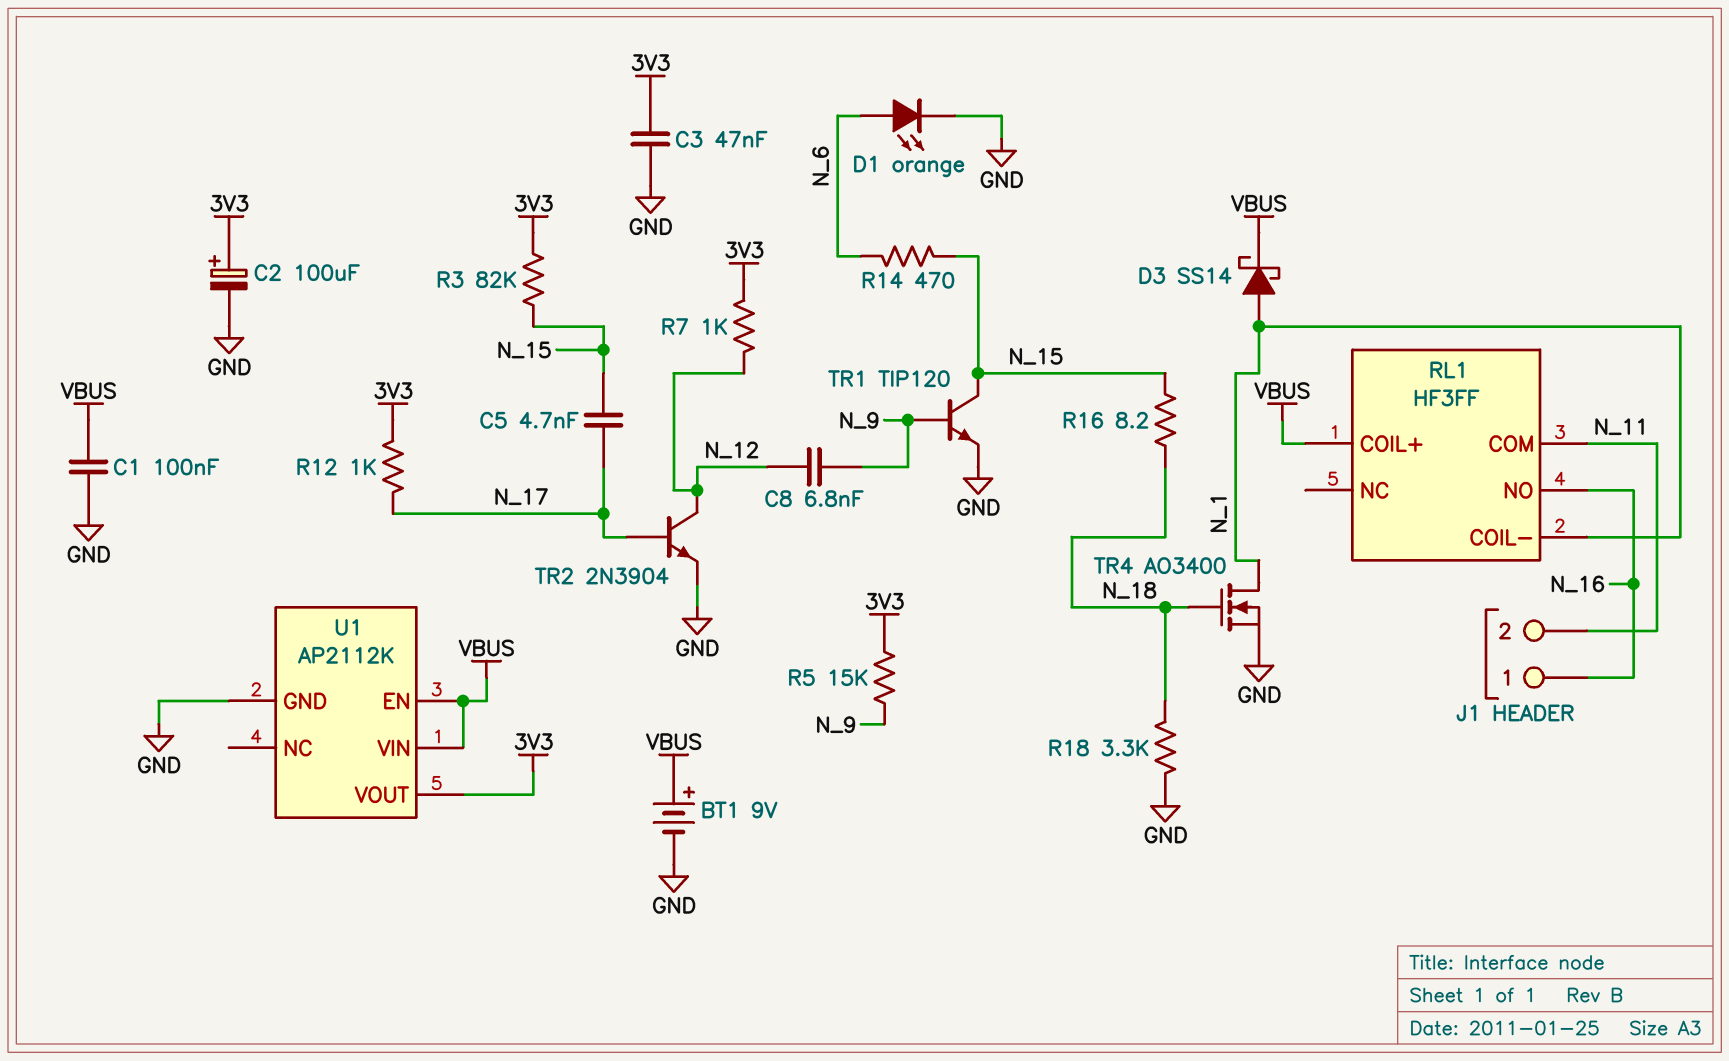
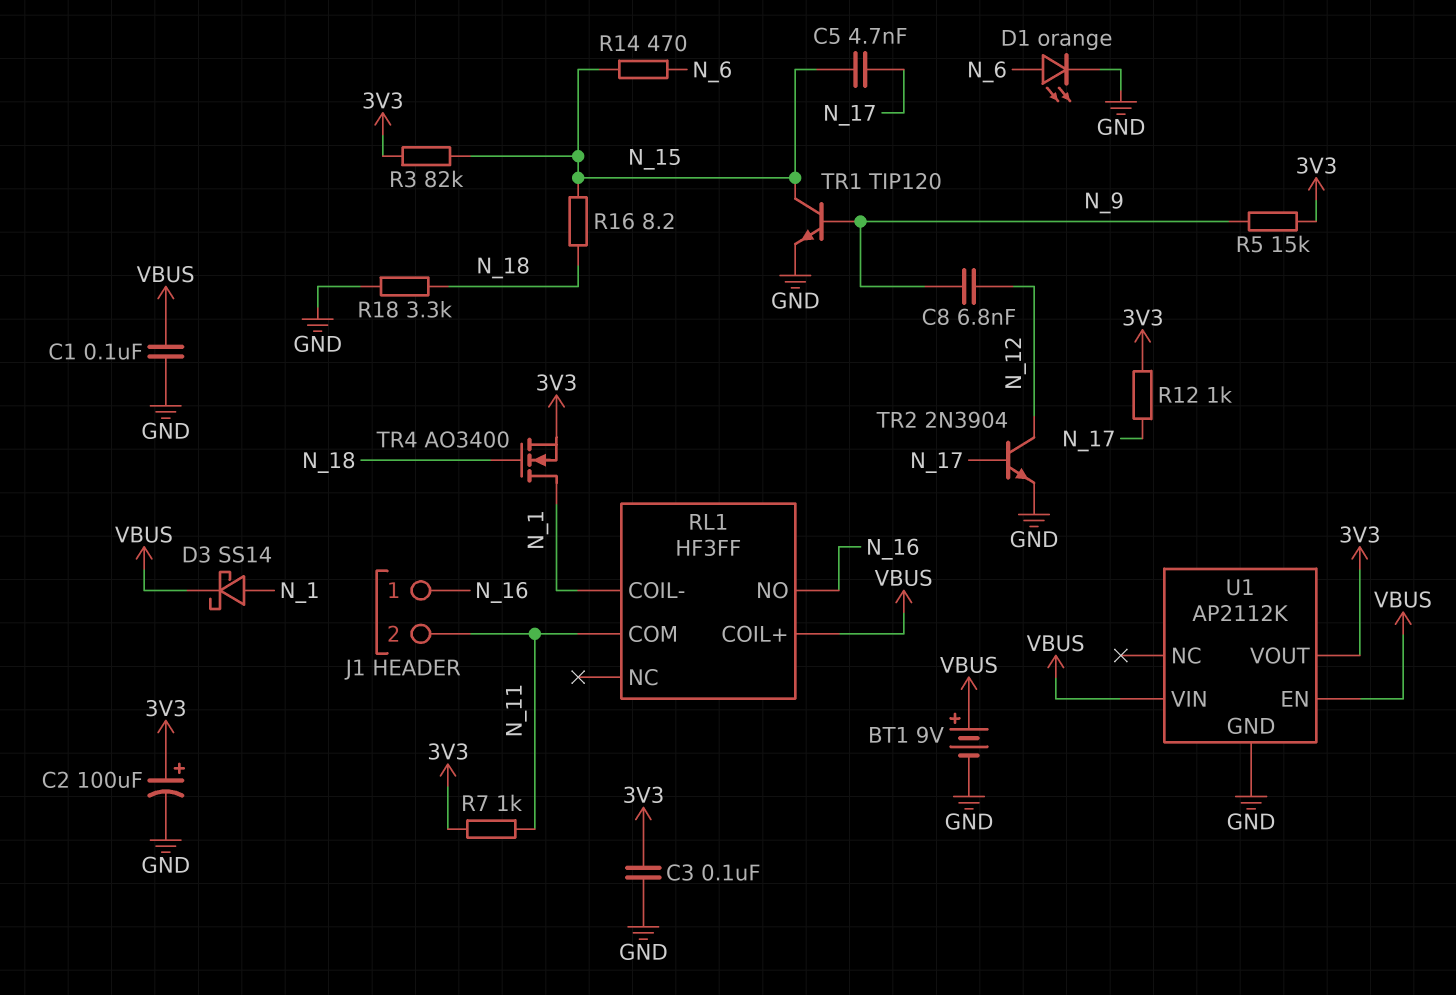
C3: 47nF (3V3, GND) -> 100nF (3V3, GND)
R7: 1k (3V3, N_12) -> 1k (3V3, N_11)
TR4: NMOS AO3400 (G N_18, D N_1, S GND) -> NMOS AO3400 (G N_18, D N_1, S 3V3)

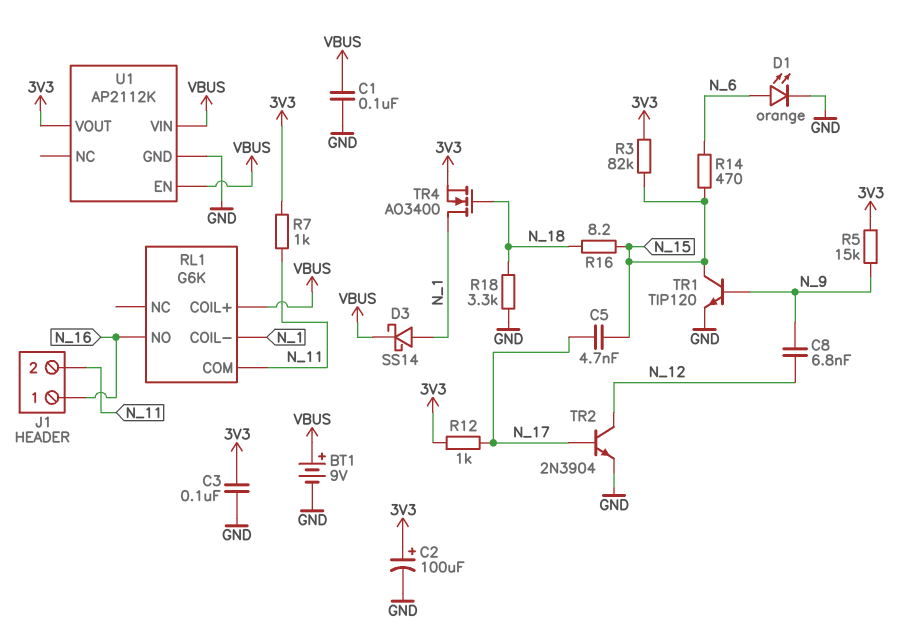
RL1: HF3FF -> G6K

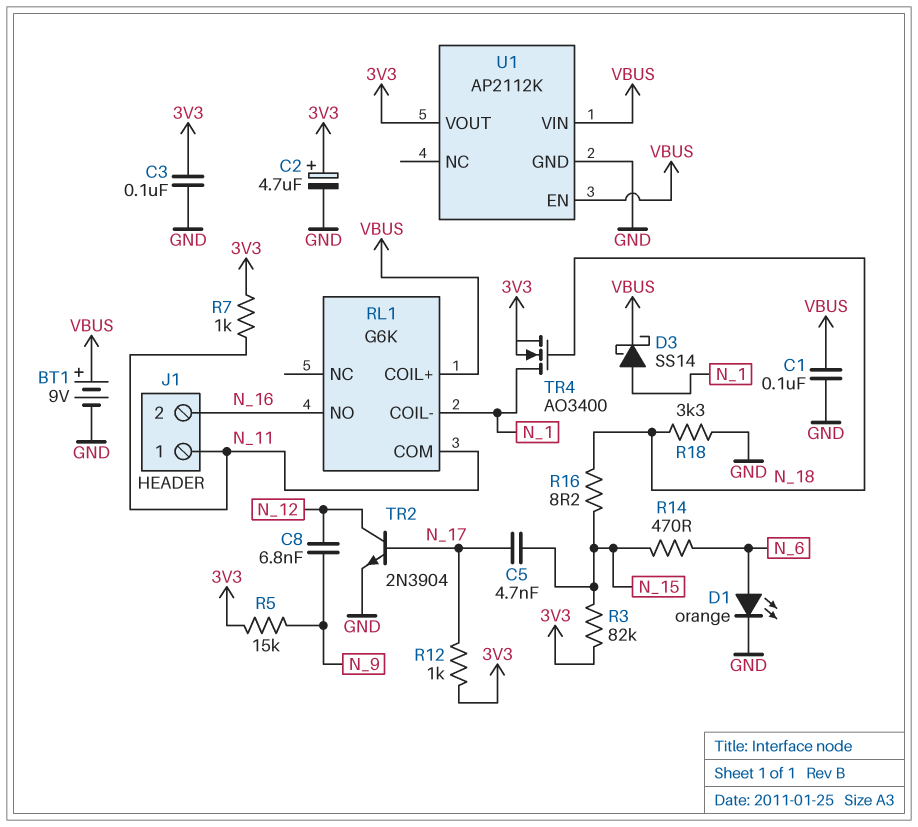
C2: 100uF (plus 3V3, minus GND) -> 4.7uF (plus 3V3, minus GND)
J1 pin 1: N_16 -> N_11
J1 pin 2: N_11 -> N_16
TR1: NPN TIP120 (B N_9, C N_15, E GND) -> none

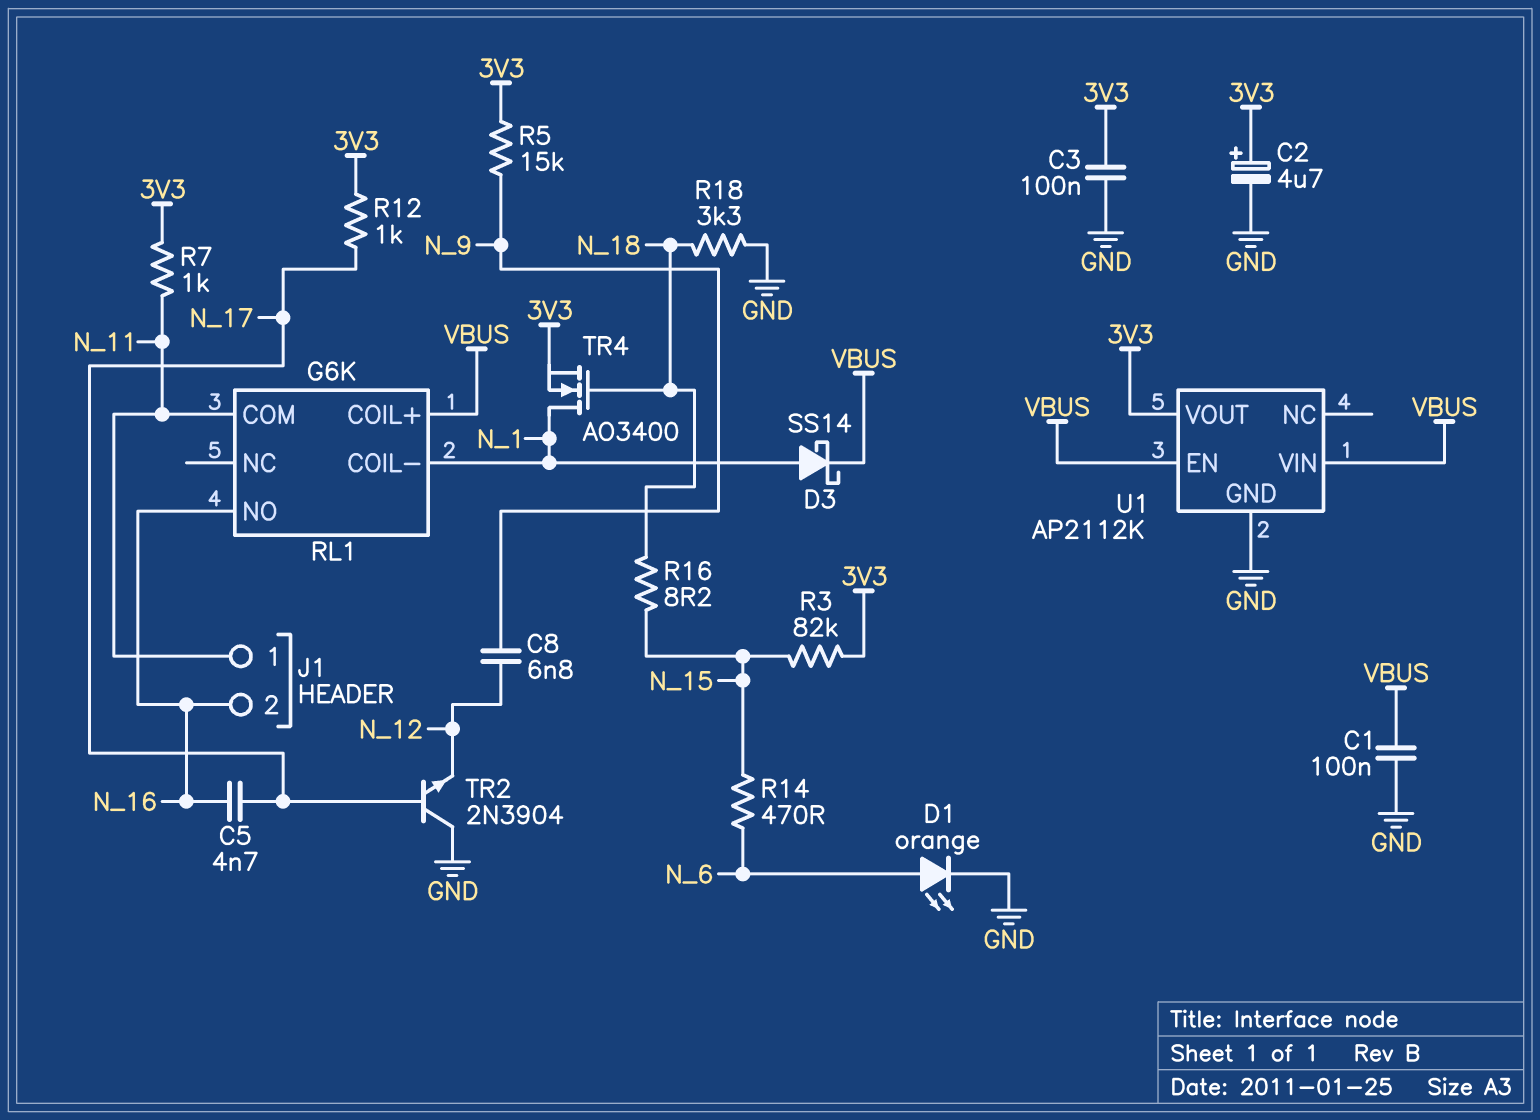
BT1: 9V (plus VBUS, minus GND) -> none
C5: 4.7nF (N_15, N_17) -> 4.7nF (N_16, N_17)
TR2: NPN 2N3904 (B N_17, C N_12, E GND) -> NPN 2N3904 (B N_17, C GND, E N_12)

